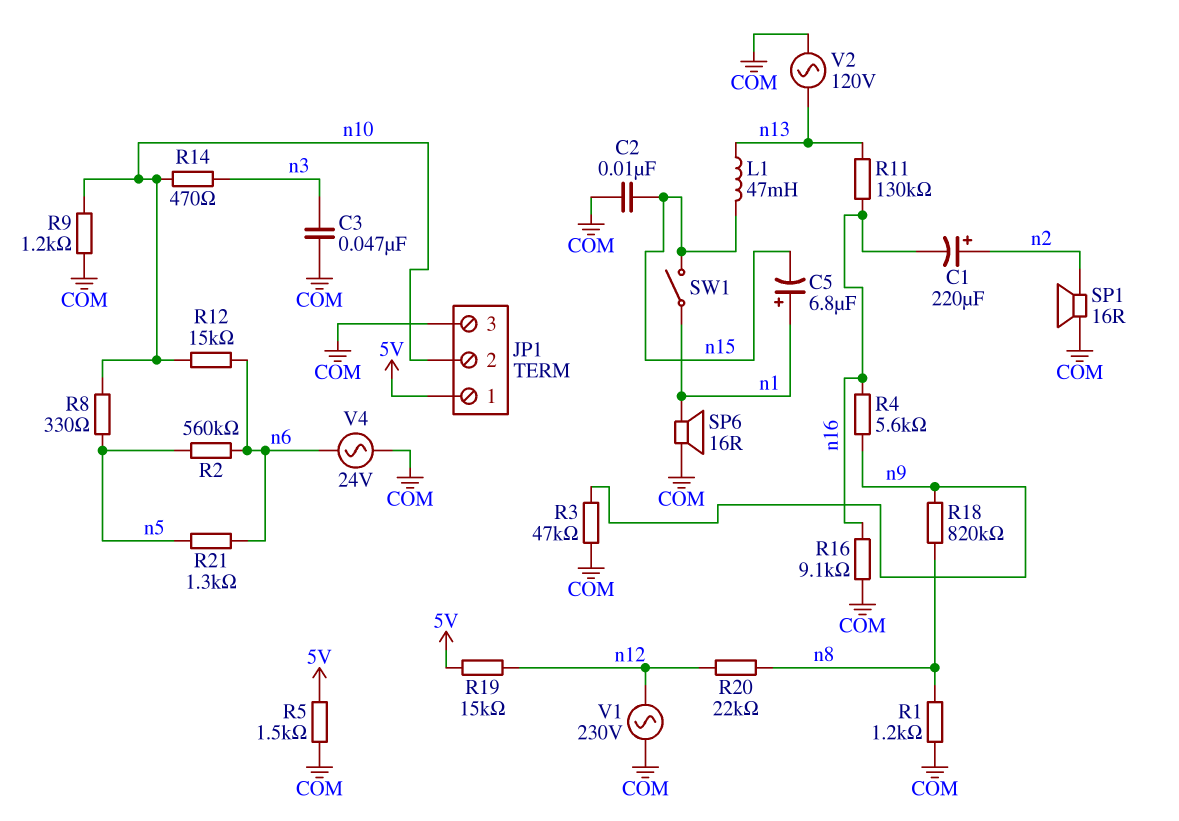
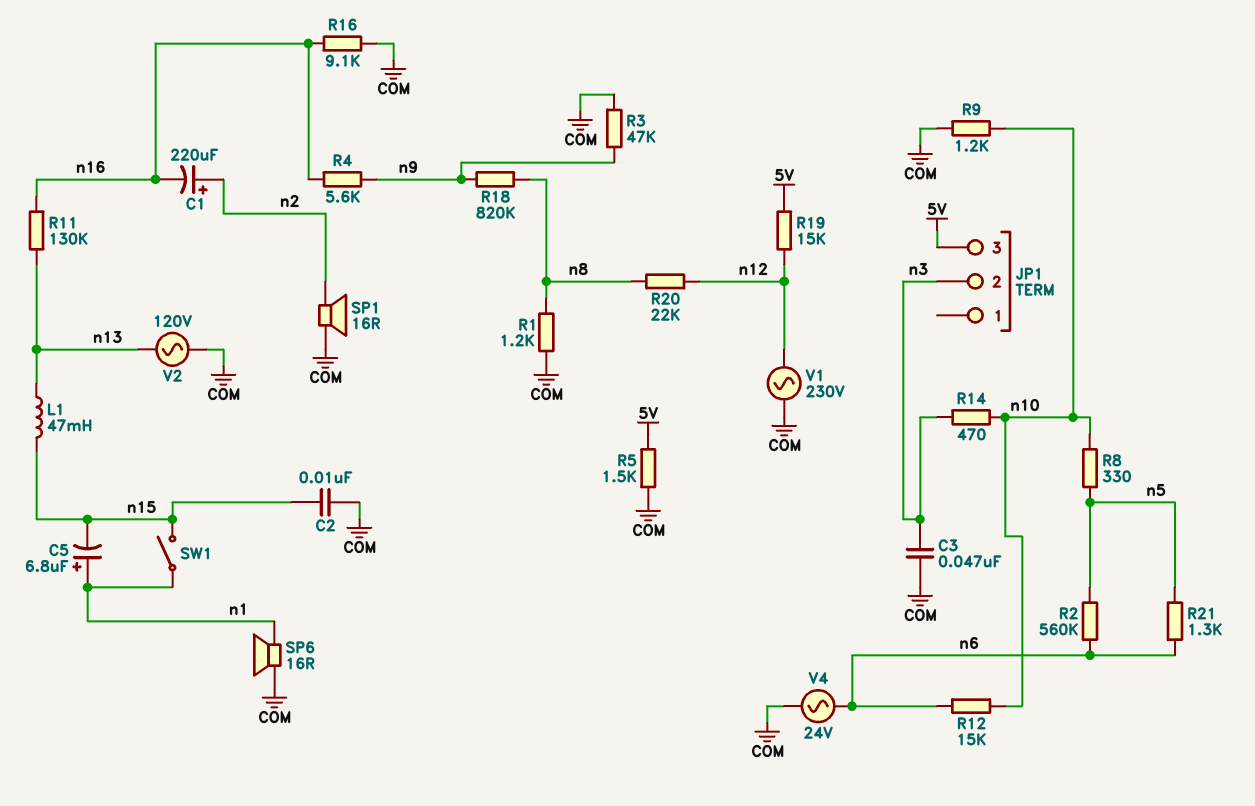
JP1 pin 1: 5V -> none
JP1 pin 2: n10 -> n3
JP1 pin 3: COM -> 5V

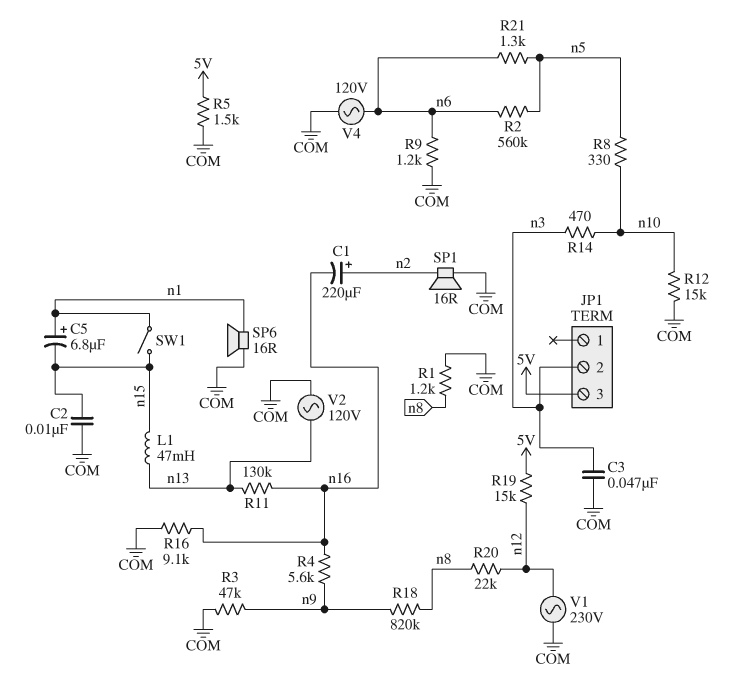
R9: 1.2k (COM, n10) -> 1.2k (COM, n6)
R12: 15k (n6, n10) -> 15k (COM, n10)
V4: AC 24V (COM, n6) -> AC 120V (COM, n6)

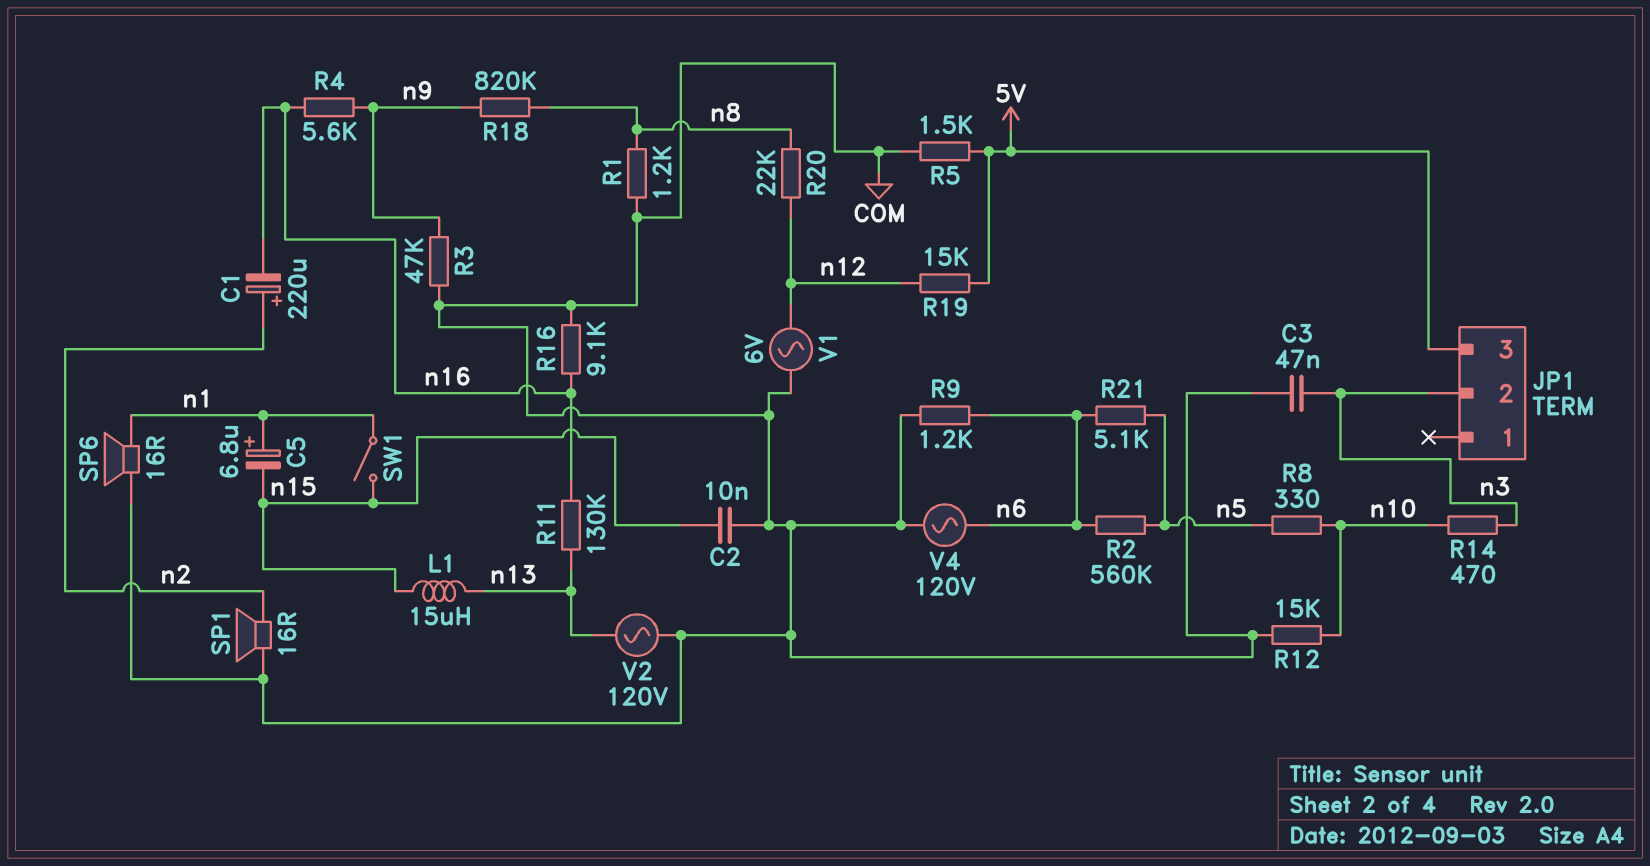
L1: 47mH (n13, n15) -> 15uH (n13, n15)
R21: 1.3k (n5, n6) -> 5.1k (n5, n6)
V1: AC 230V (COM, n12) -> AC 6V (COM, n12)

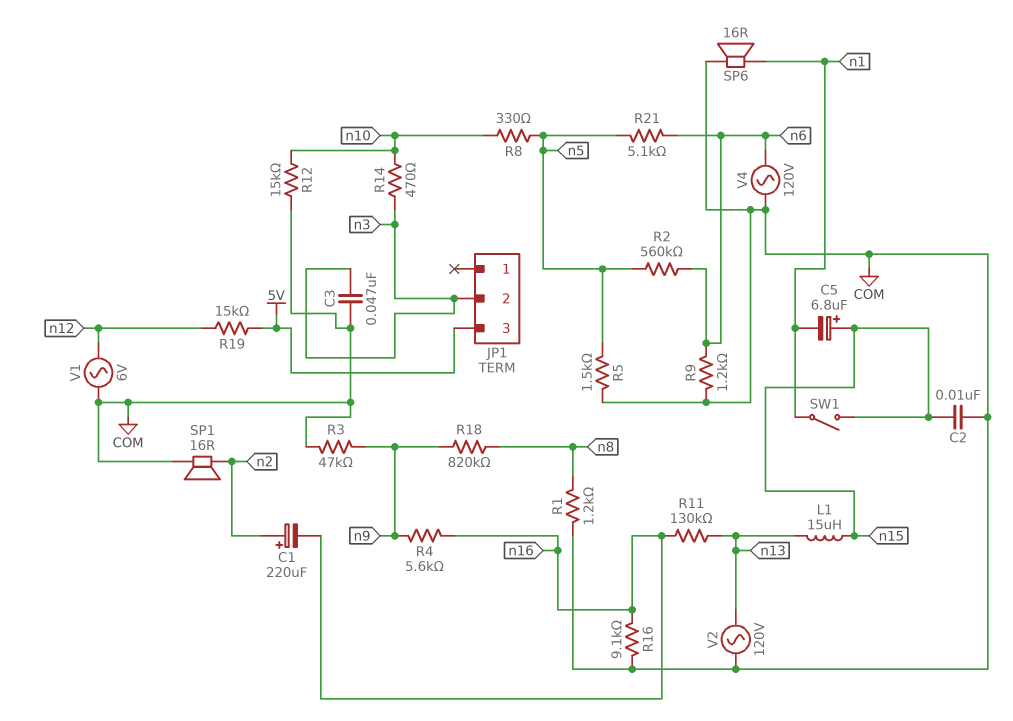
C5: 6.8uF (plus n1, minus n15) -> 6.8uF (plus n15, minus n1)
R5: 1.5k (5V, COM) -> 1.5k (COM, n5)
R20: 22k (n8, n12) -> none

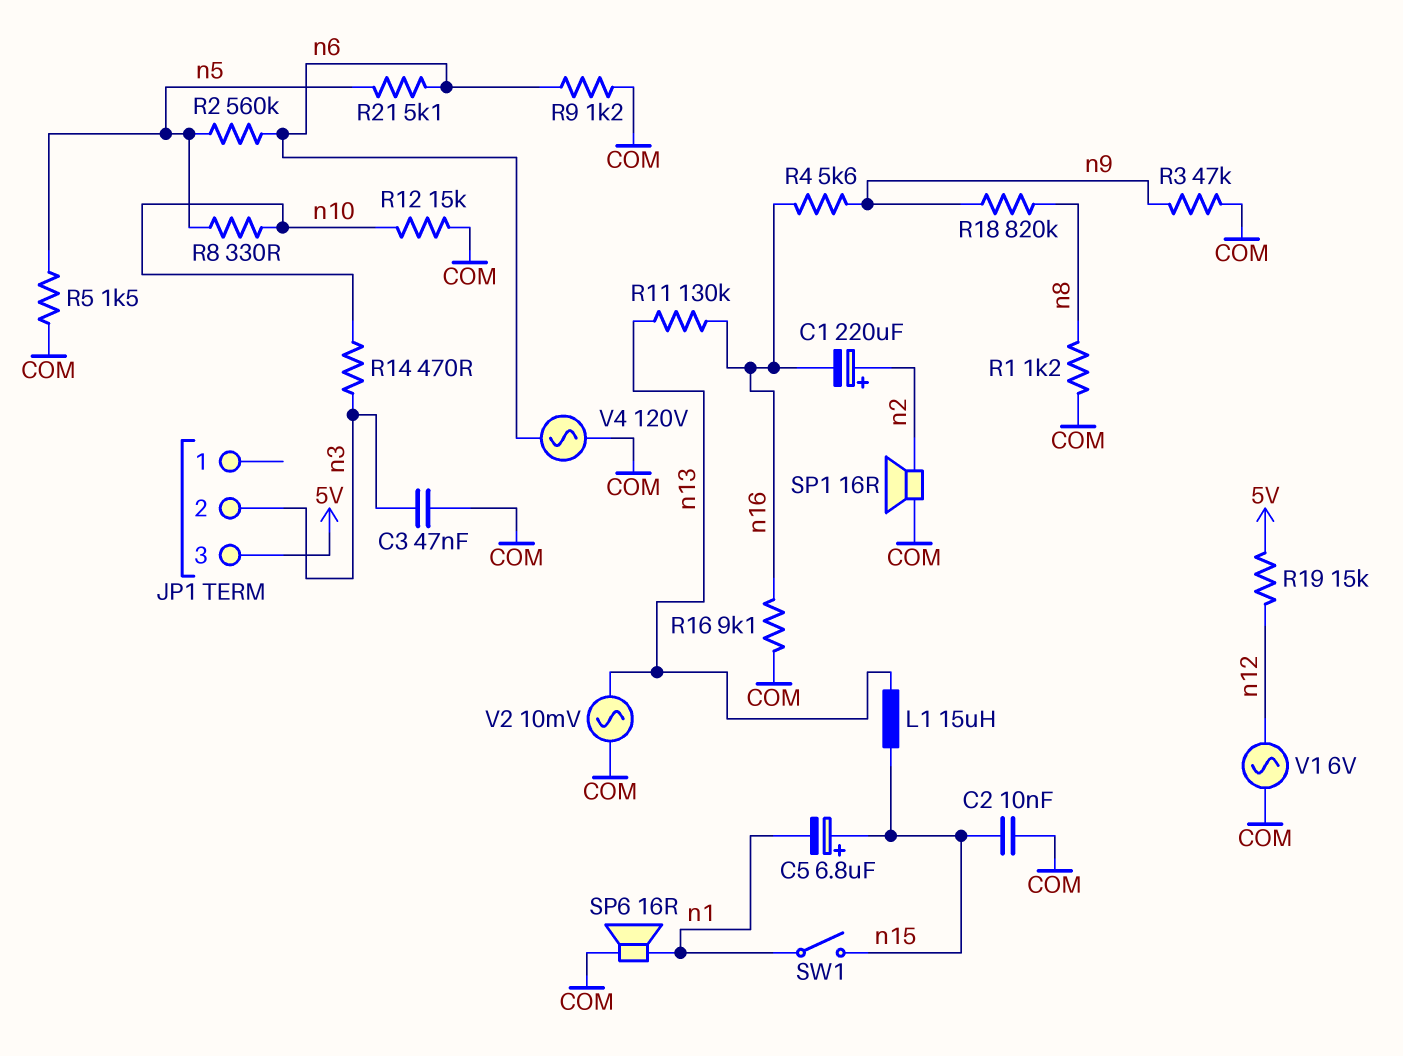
V2: AC 120V (COM, n13) -> AC 10mV (COM, n13)

